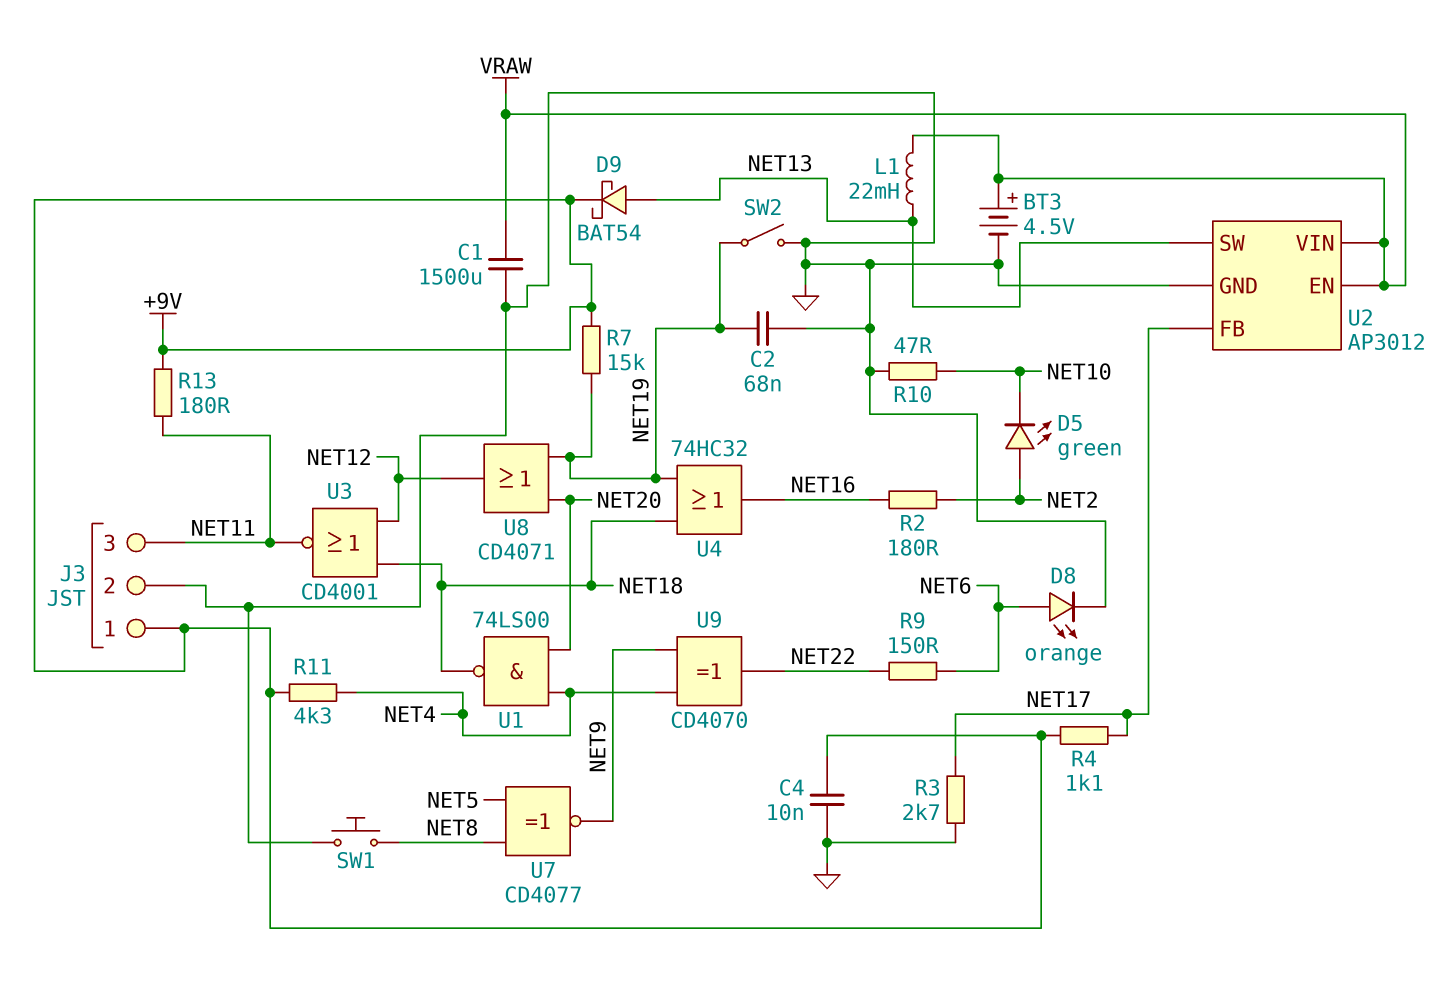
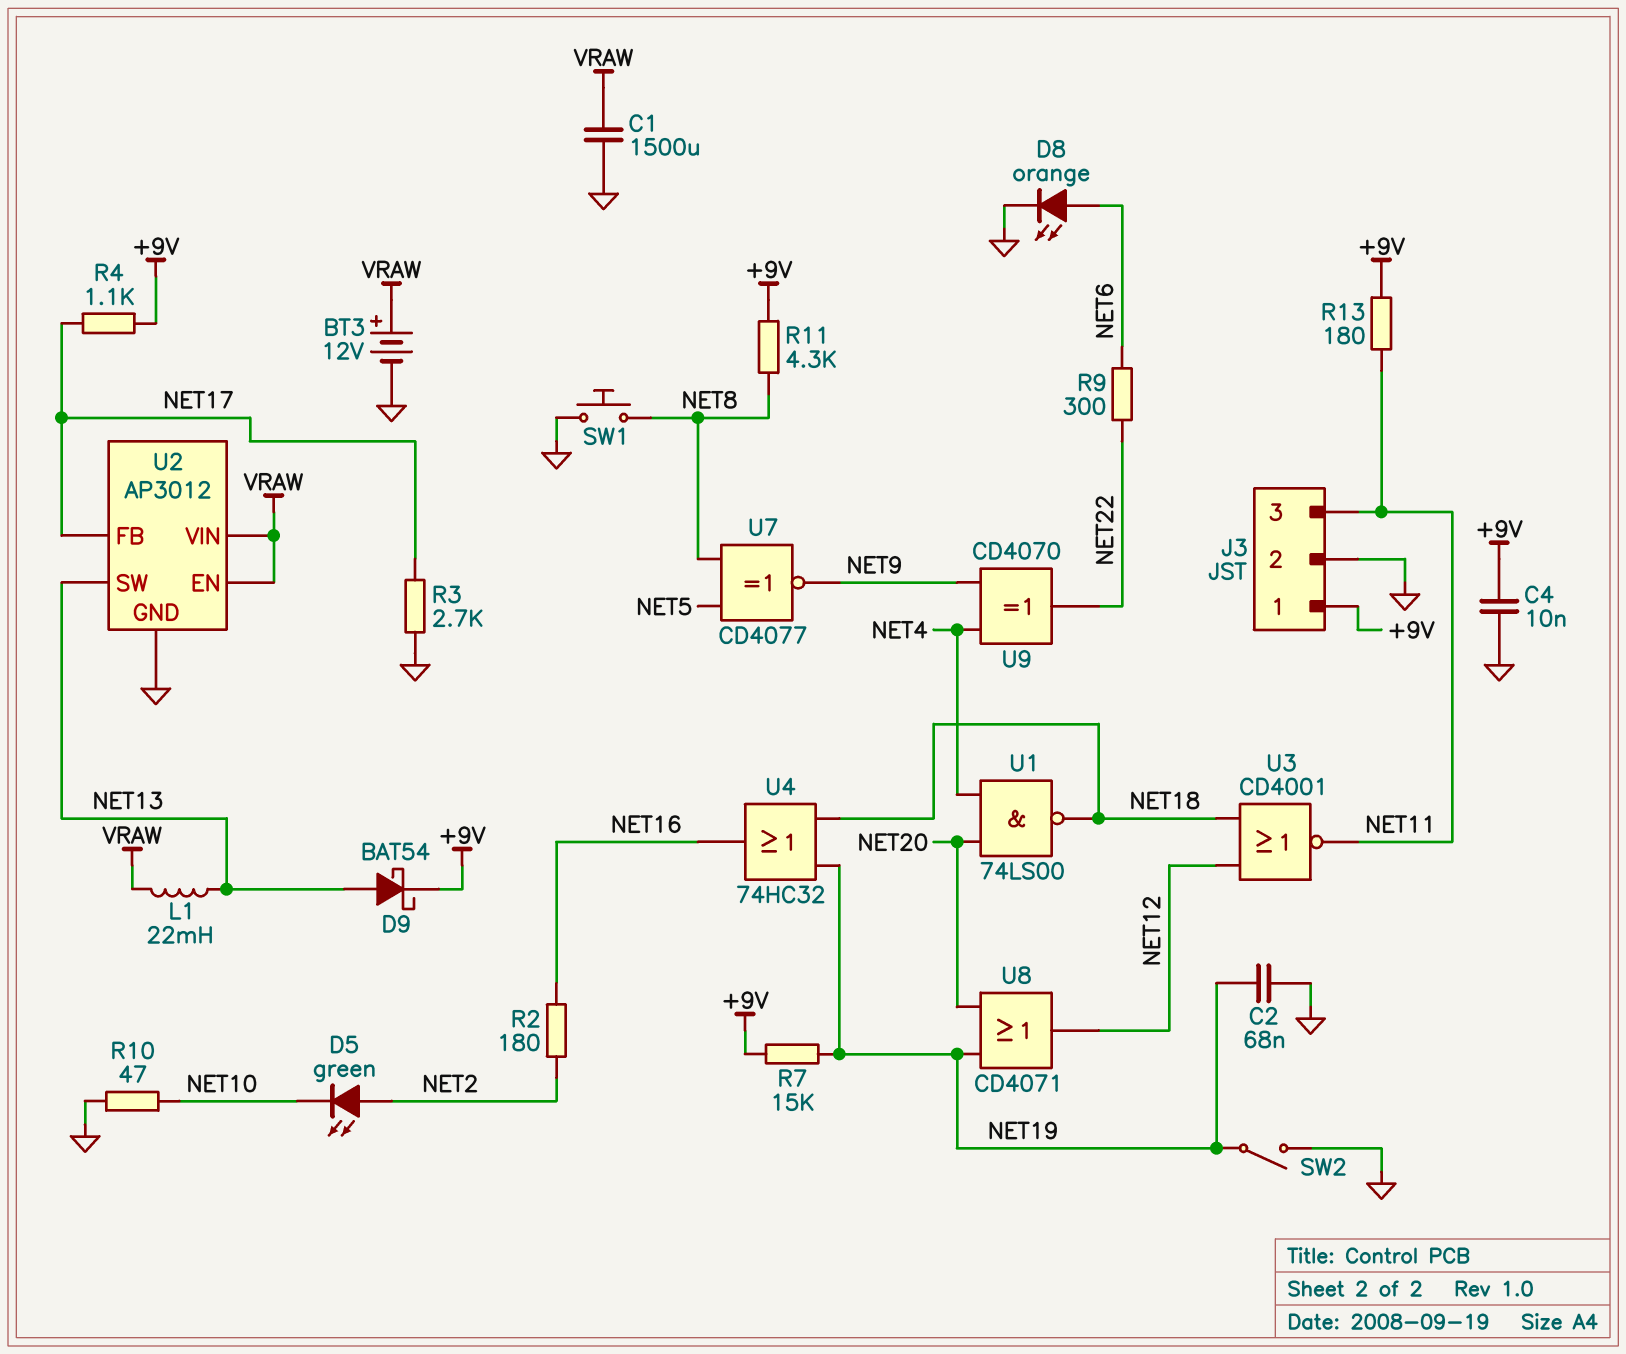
BT3: 4.5V (plus VRAW, minus GND) -> 12V (plus VRAW, minus GND)
R9: 150 (NET6, NET22) -> 300 (NET6, NET22)
R11: 4.3k (+9V, NET4) -> 4.3k (+9V, NET8)

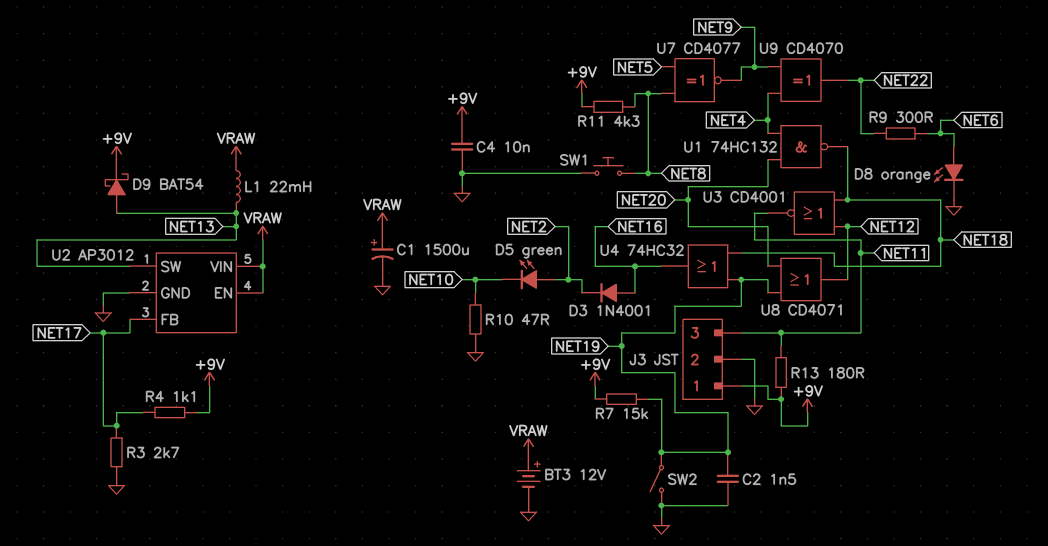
C1: 1500uF (GND, VRAW) -> 1500uF (plus VRAW, minus GND)
C2: 68nF (GND, NET19) -> 1.5nF (GND, NET19)
D3: none -> diode 1N4001 (A NET16, K NET2)
R2: 180 (NET2, NET16) -> none
U1: NAND 74LS00 (in NET4, in NET20, out NET18) -> NAND 74HC132 (in NET4, in NET20, out NET18)

